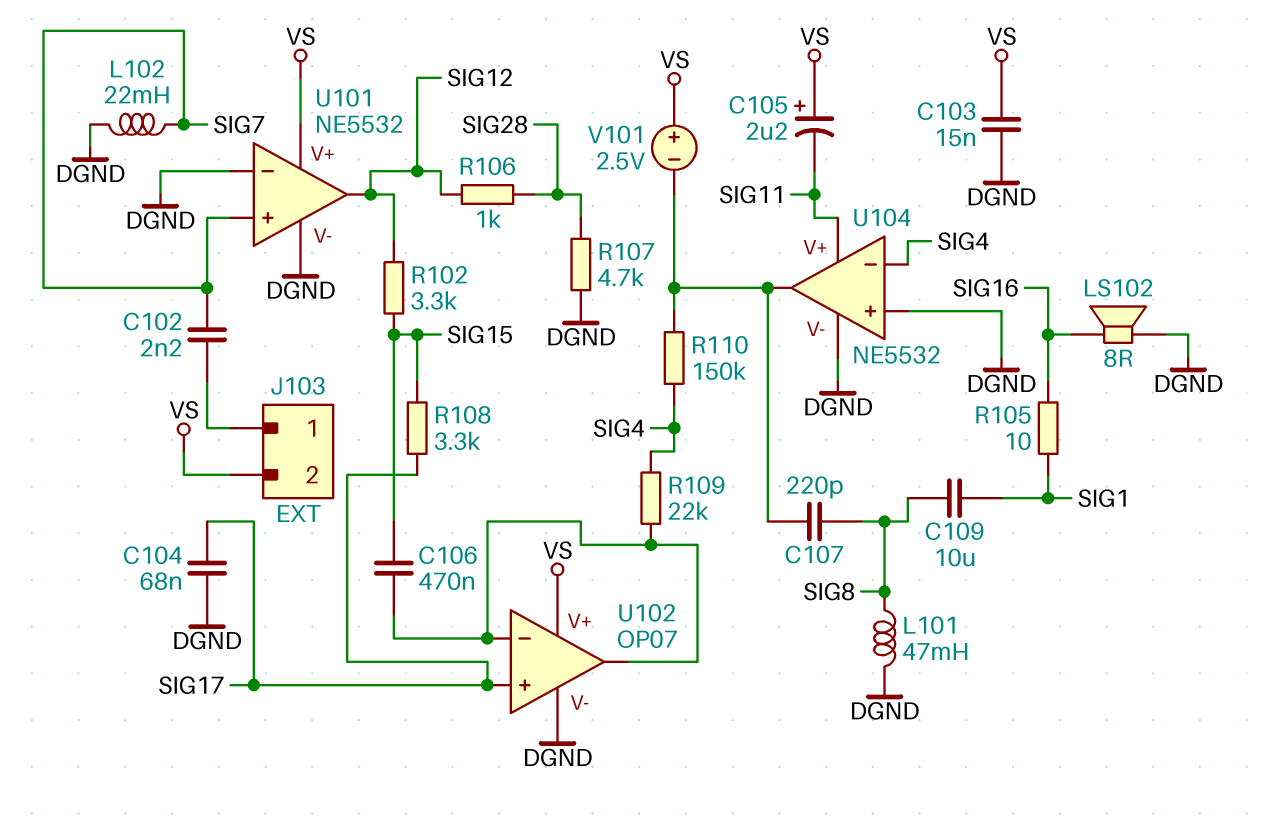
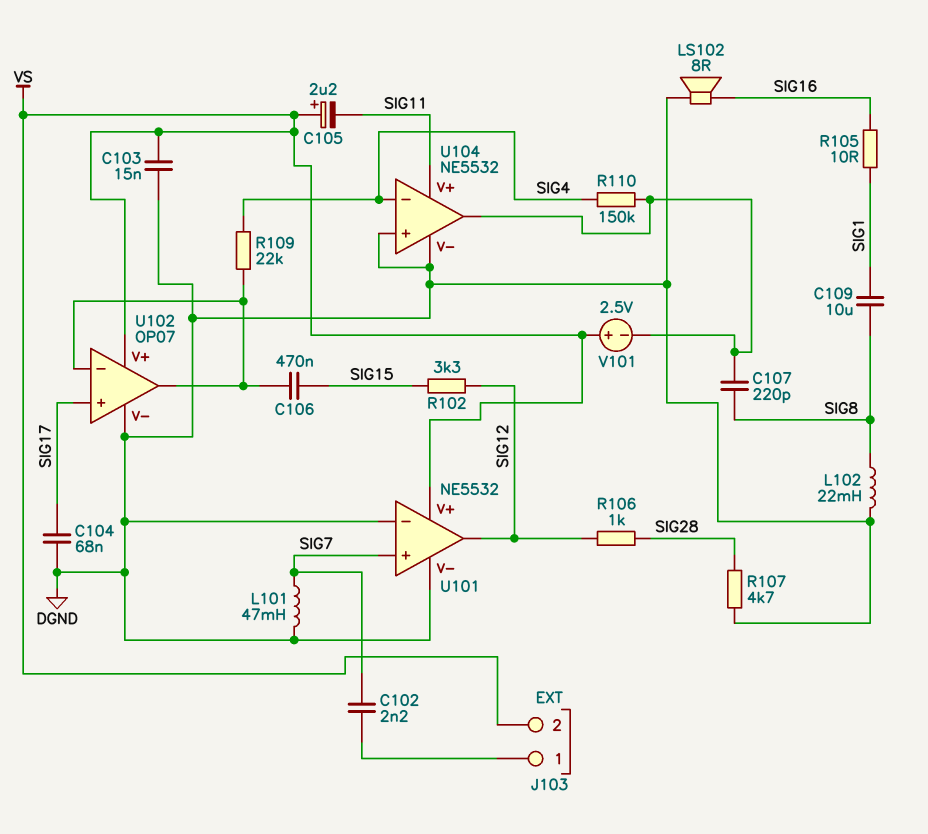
L101: 47mH (DGND, SIG8) -> 47mH (DGND, SIG7)
L102: 22mH (DGND, SIG7) -> 22mH (DGND, SIG8)
R108: 3.3k (SIG15, SIG17) -> none

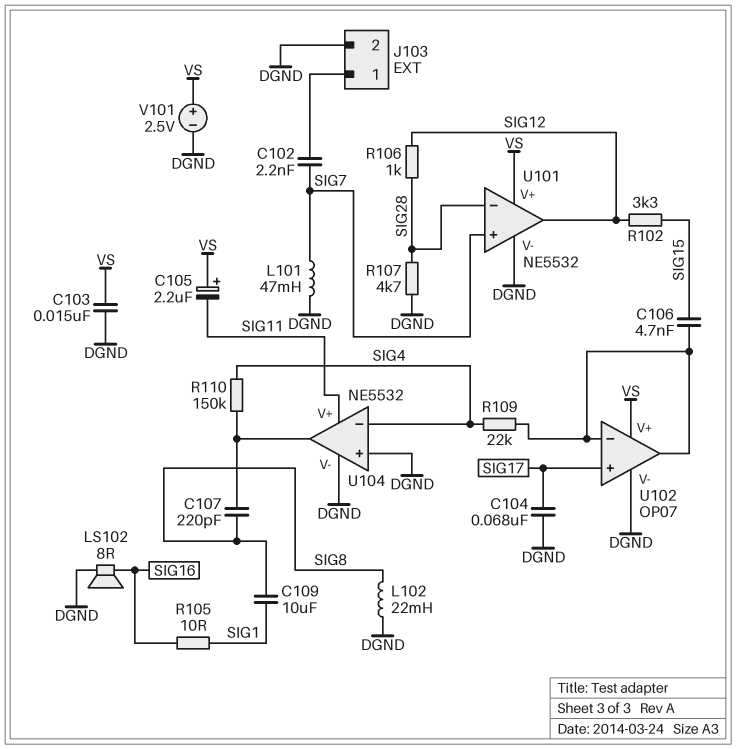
C106: 470nF (SIG15, U102/in-) -> 4.7nF (SIG15, U102/in-)
J103 pin 2: VS -> DGND
U101 pin in-: DGND -> SIG28
V101: 2.5V (plus VS, minus U104/out) -> 2.5V (plus VS, minus DGND)

